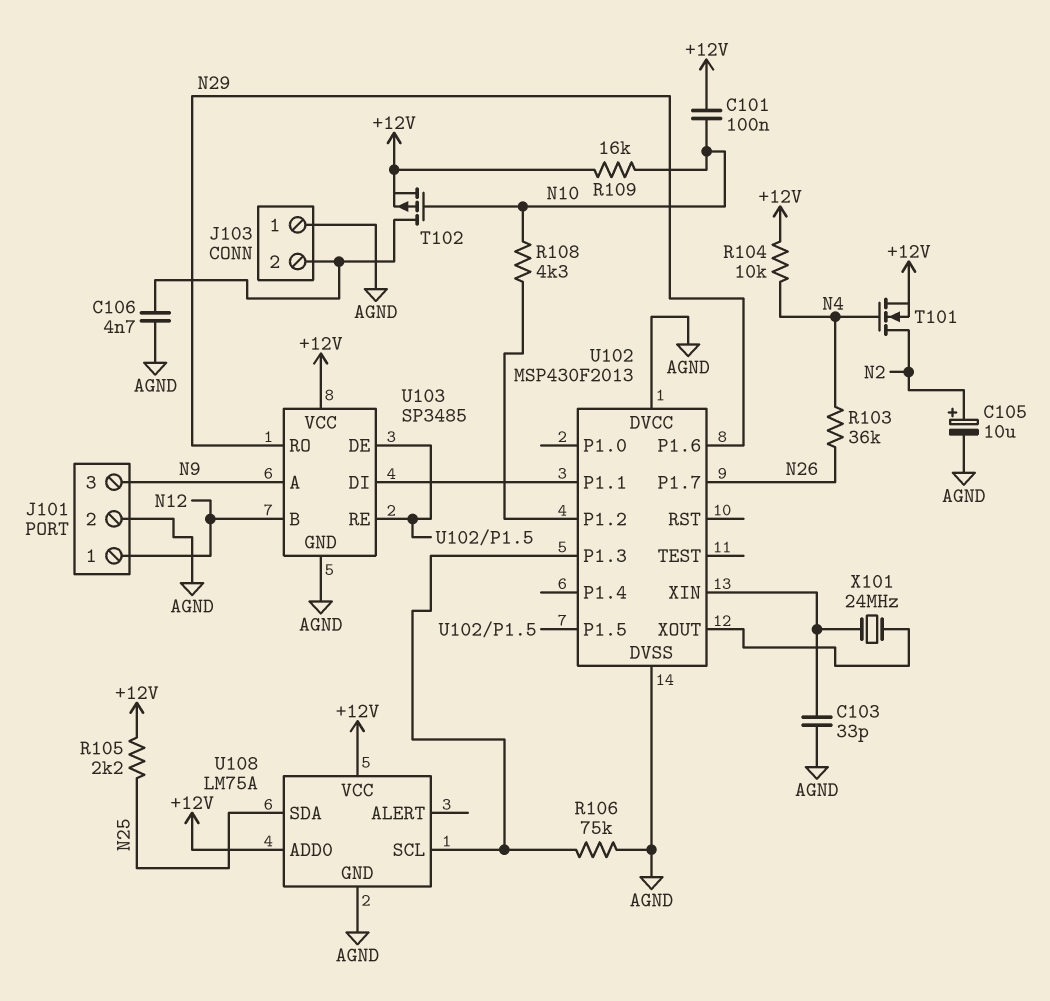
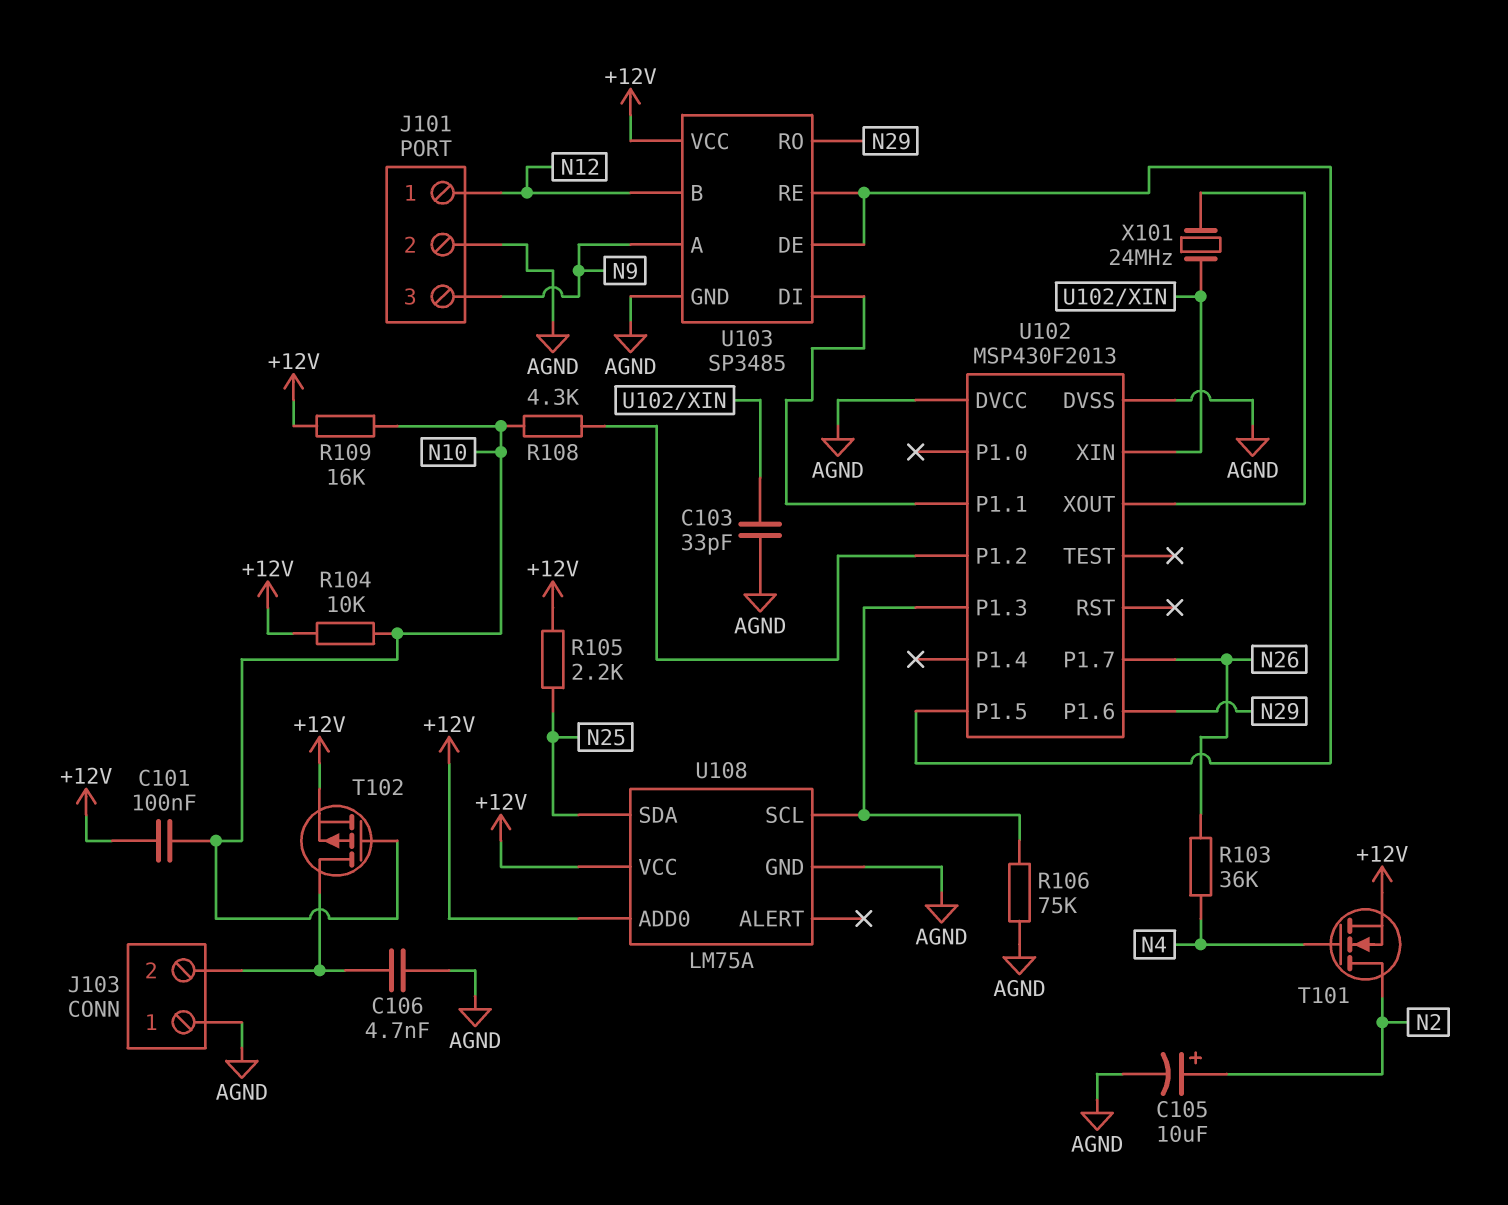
R104: 10k (+12V, N4) -> 10k (+12V, N10)

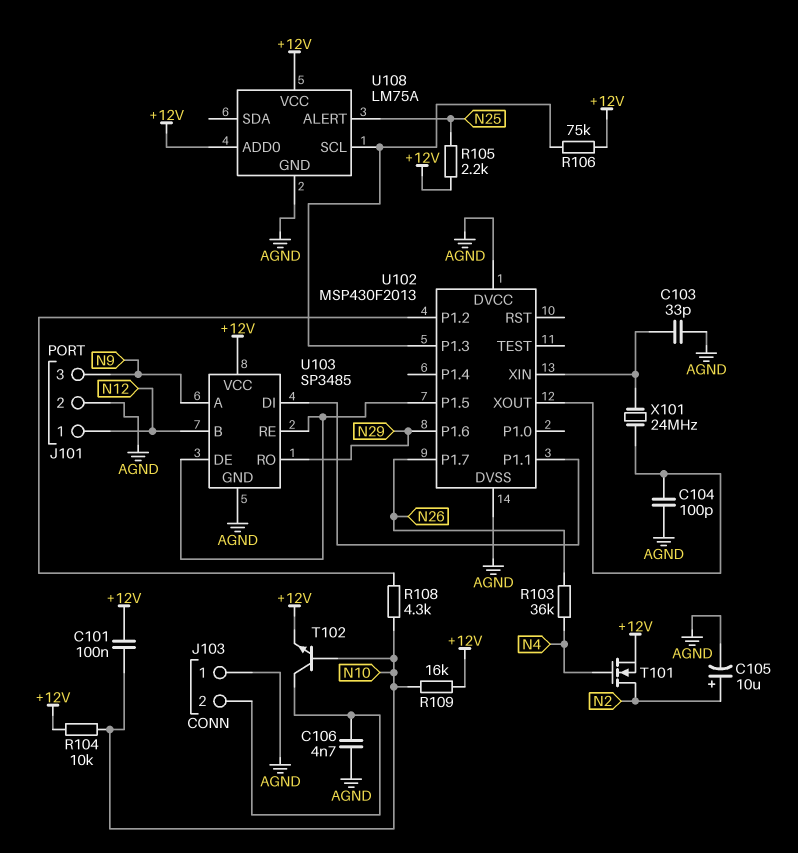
C104: none -> 100pF (AGND, U102/XOUT)
R106: 75k (AGND, U102/P1.3) -> 75k (+12V, U102/P1.3)
T102: PMOS (G N10, D J103/2, S +12V) -> NPN (B N10, C J103/2, E +12V)
U108 pin ALERT: none -> N25
U108 pin SDA: N25 -> none

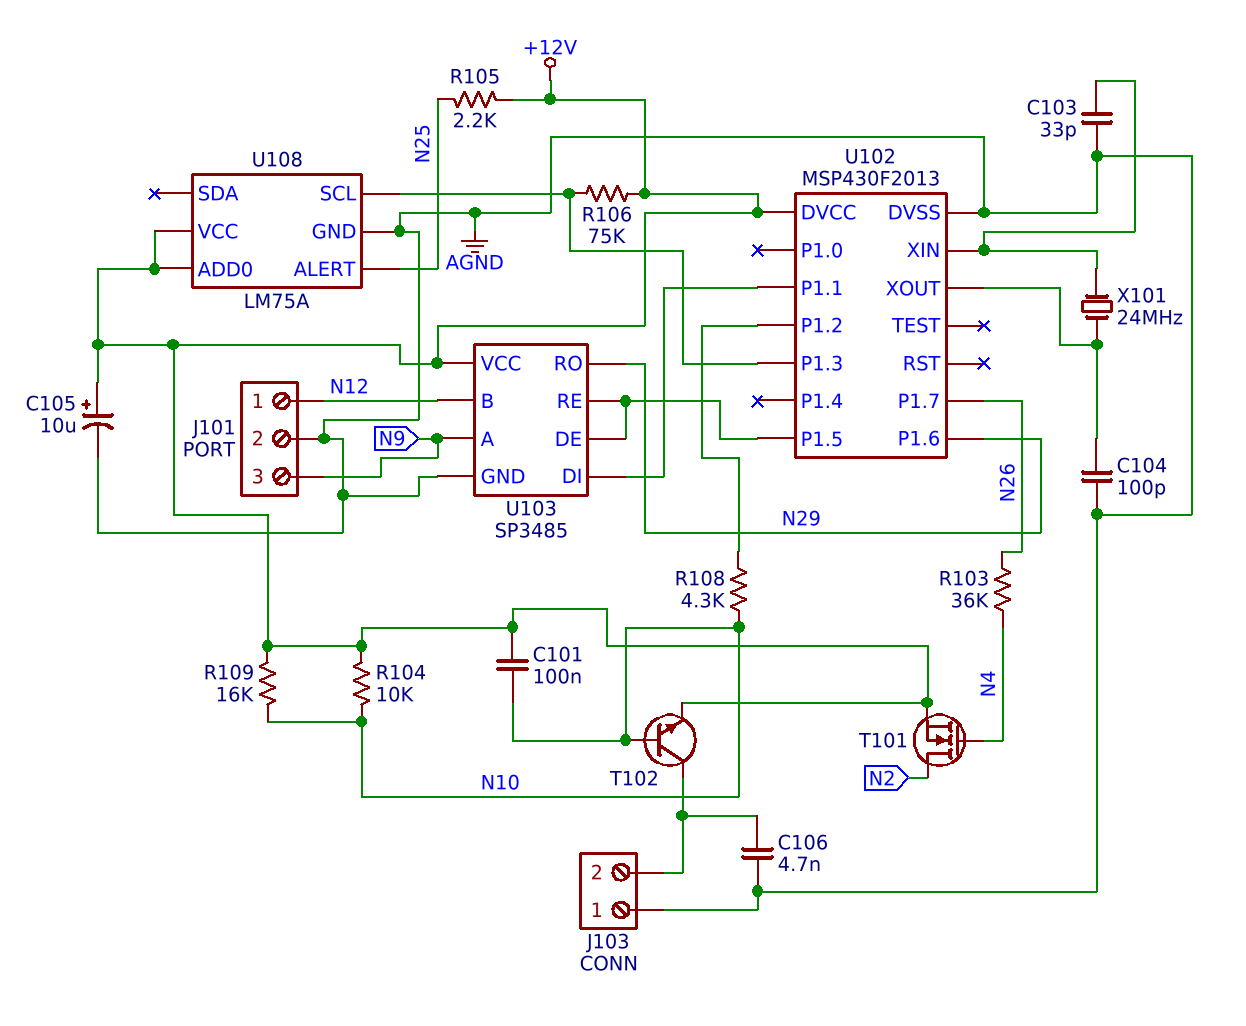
C105: 10uF (plus N2, minus AGND) -> 10uF (plus +12V, minus AGND)
U102 pin DVCC: AGND -> +12V

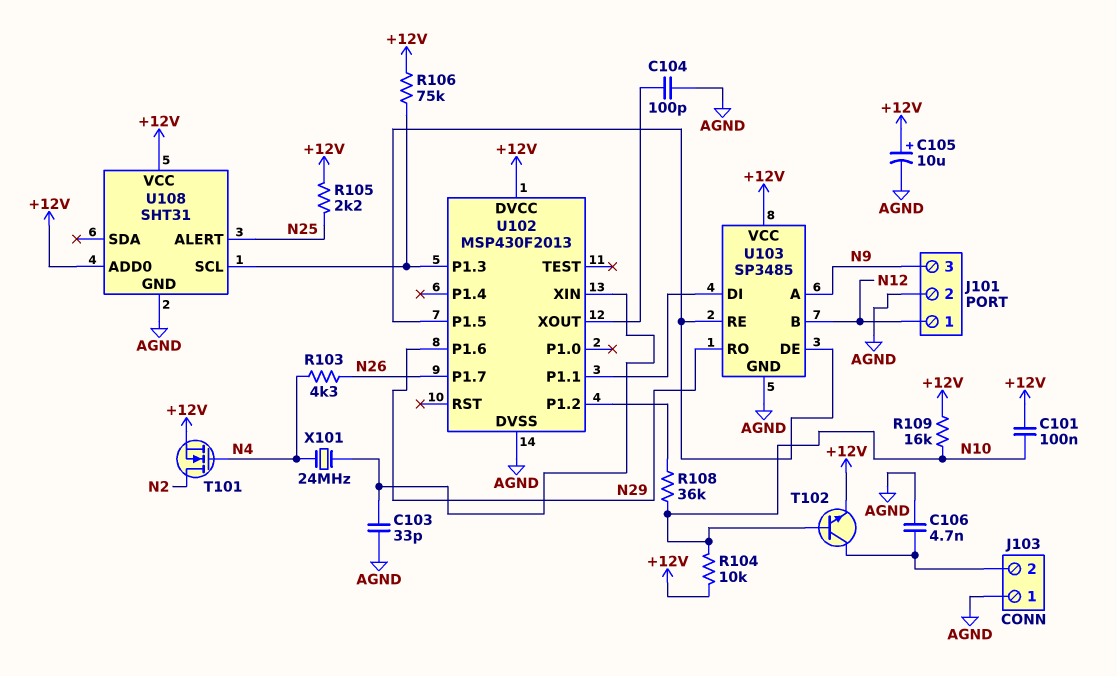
R103: 36k (N4, N26) -> 4.3k (N4, N26)
R108: 4.3k (N10, U102/P1.2) -> 36k (N10, U102/P1.2)
U108: LM75A -> SHT31
X101: 24MHz (U102/XIN, U102/XOUT) -> 24MHz (N4, U102/XIN)

